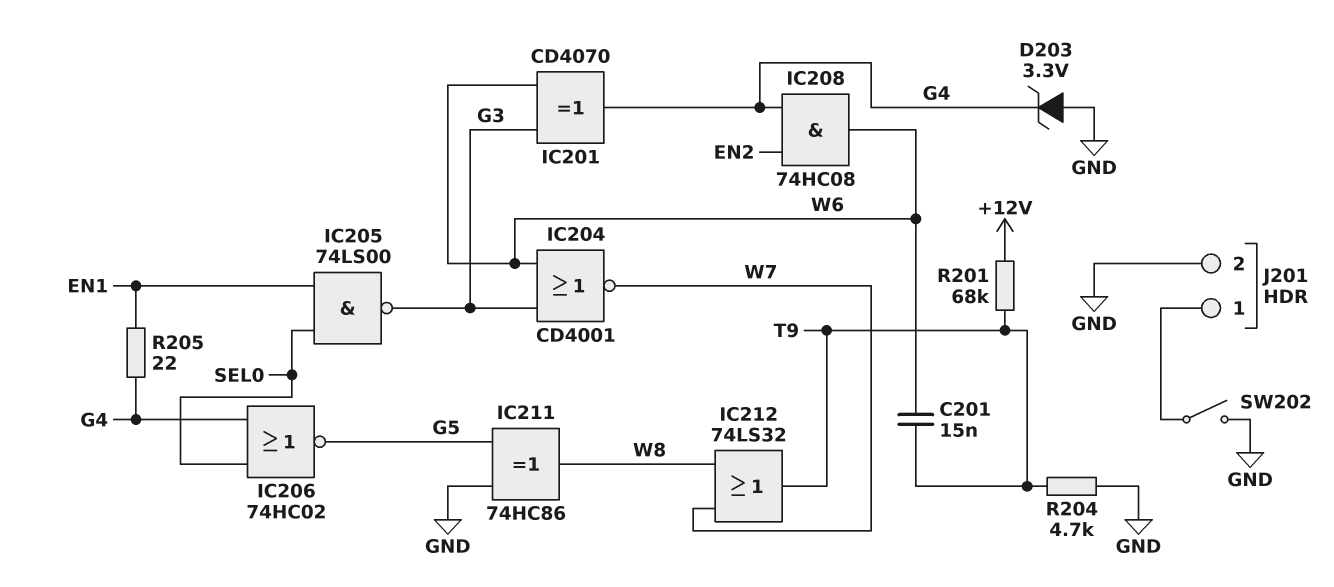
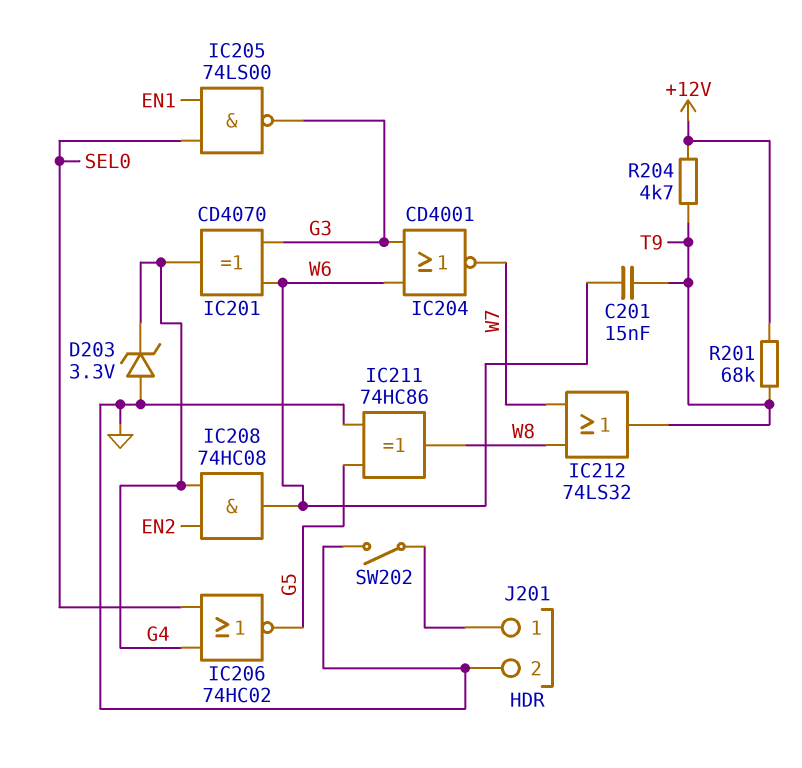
R204: 4.7k (GND, T9) -> 4.7k (+12V, T9)
R205: 22 (EN1, G4) -> none

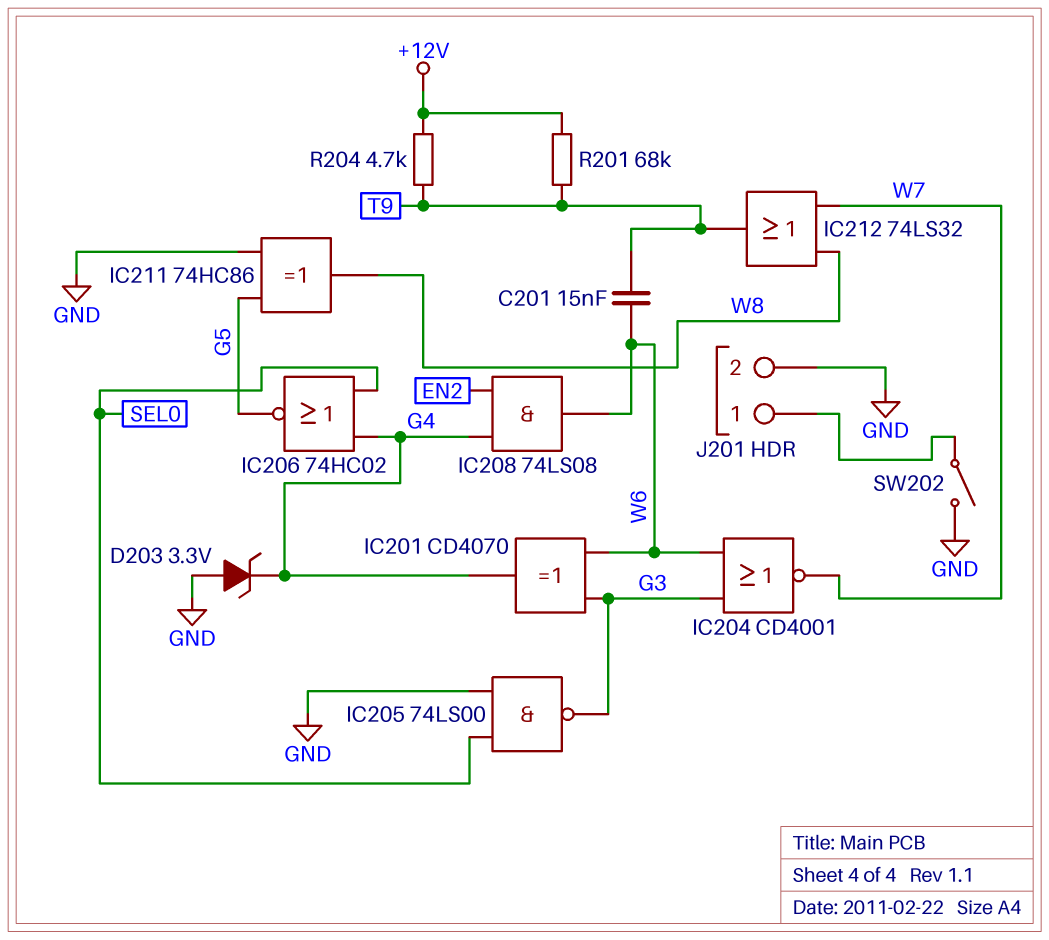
IC205: NAND 74LS00 (in EN1, in SEL0, out G3) -> NAND 74LS00 (in GND, in SEL0, out G3)
IC208: AND 74HC08 (in EN2, in G4, out W6) -> AND 74LS08 (in EN2, in G4, out W6)

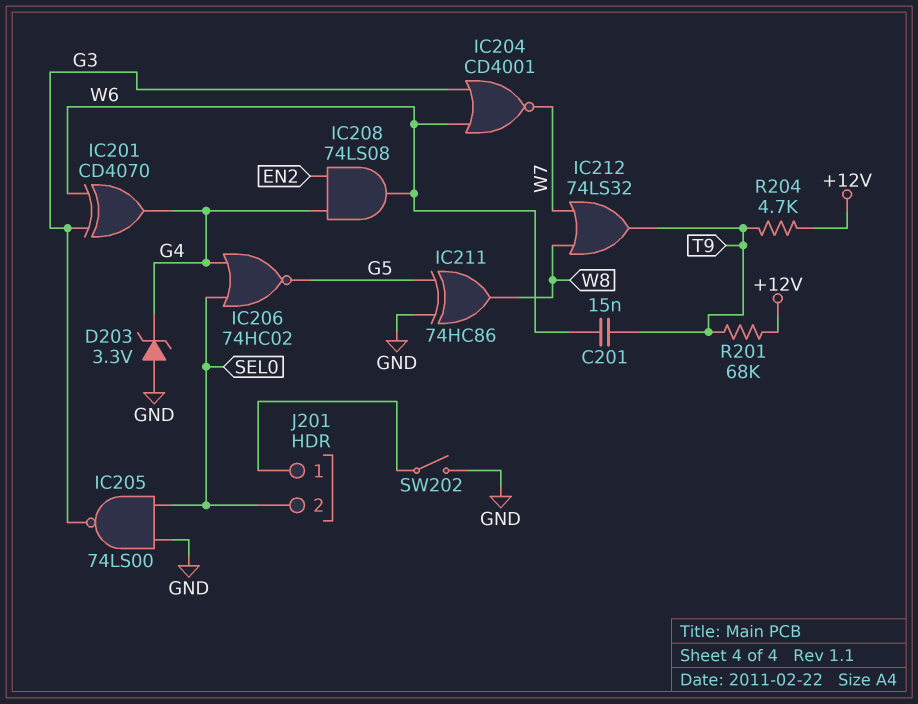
J201 pin 2: GND -> SEL0

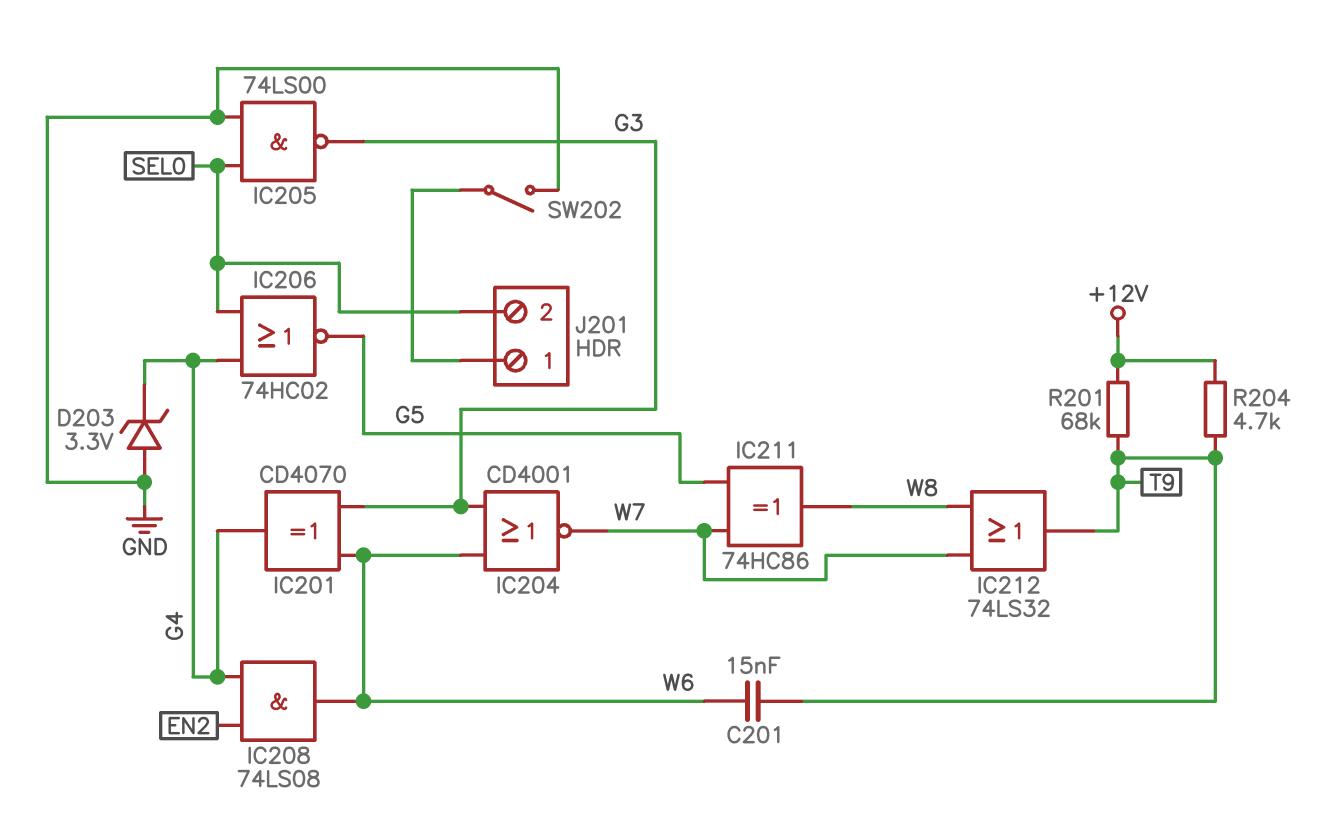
IC211: XOR 74HC86 (in G5, in GND, out W8) -> XOR 74HC86 (in G5, in W7, out W8)

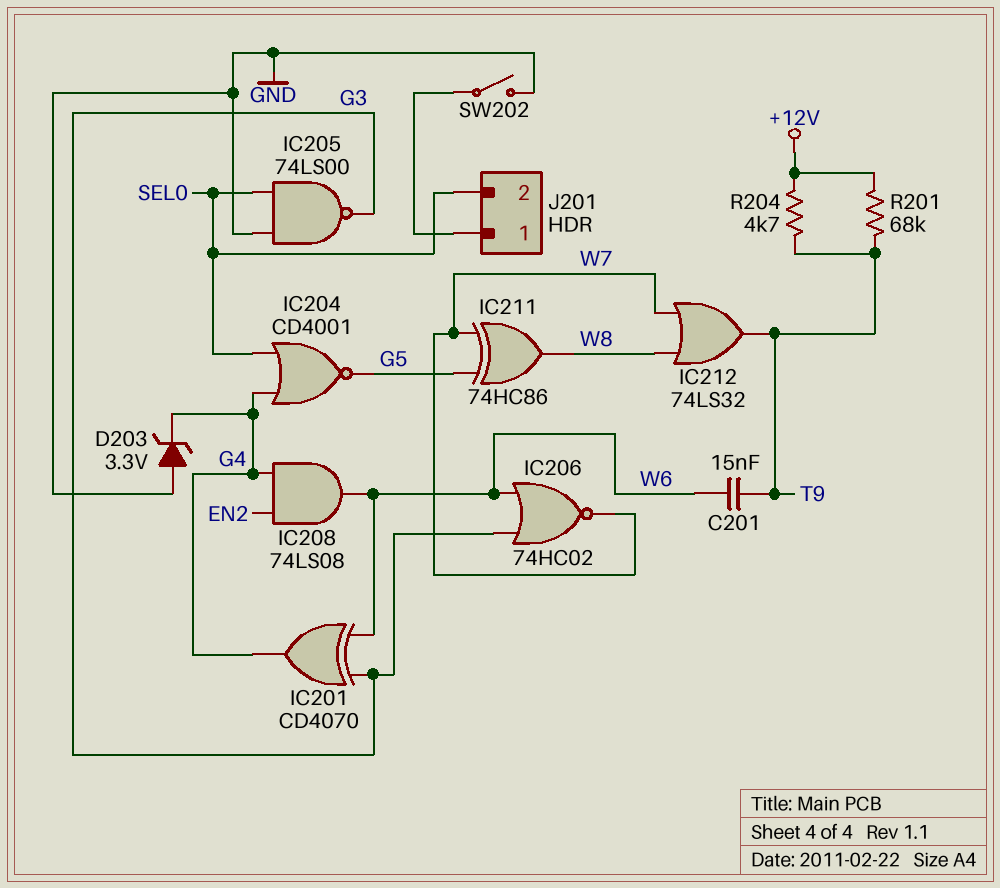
IC204: NOR CD4001 (in G3, in W6, out W7) -> NOR CD4001 (in G4, in SEL0, out G5)
IC206: NOR 74HC02 (in G4, in SEL0, out G5) -> NOR 74HC02 (in G3, in W6, out W7)

